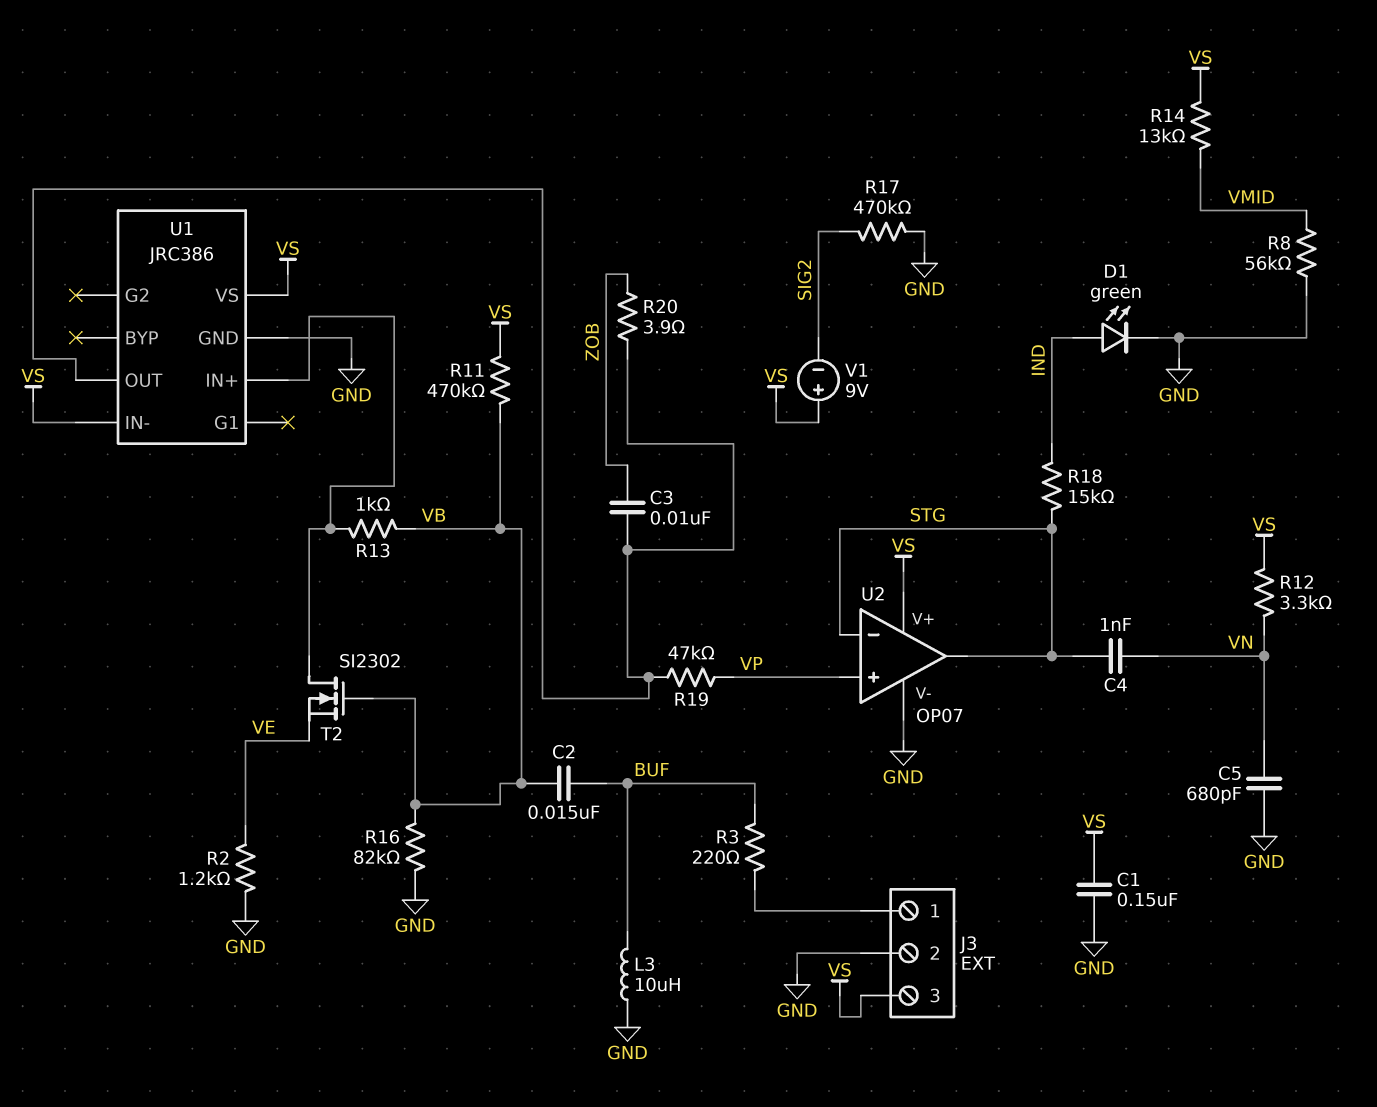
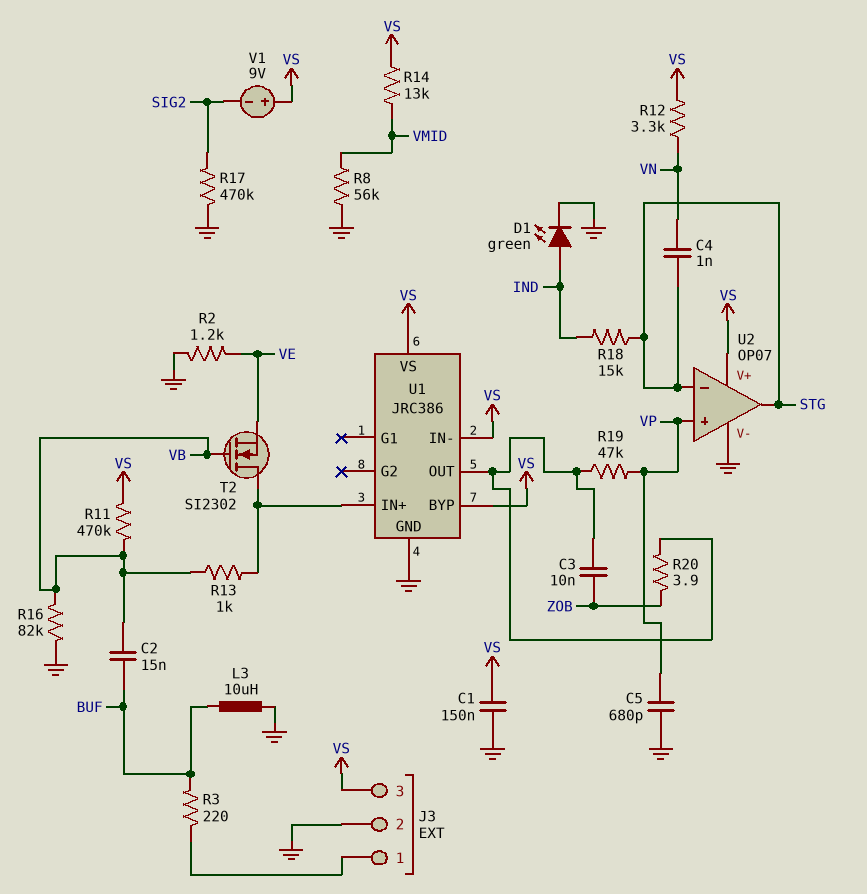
C5: 680pF (GND, VN) -> 680pF (GND, VP)
U1 pin BYP: none -> VS

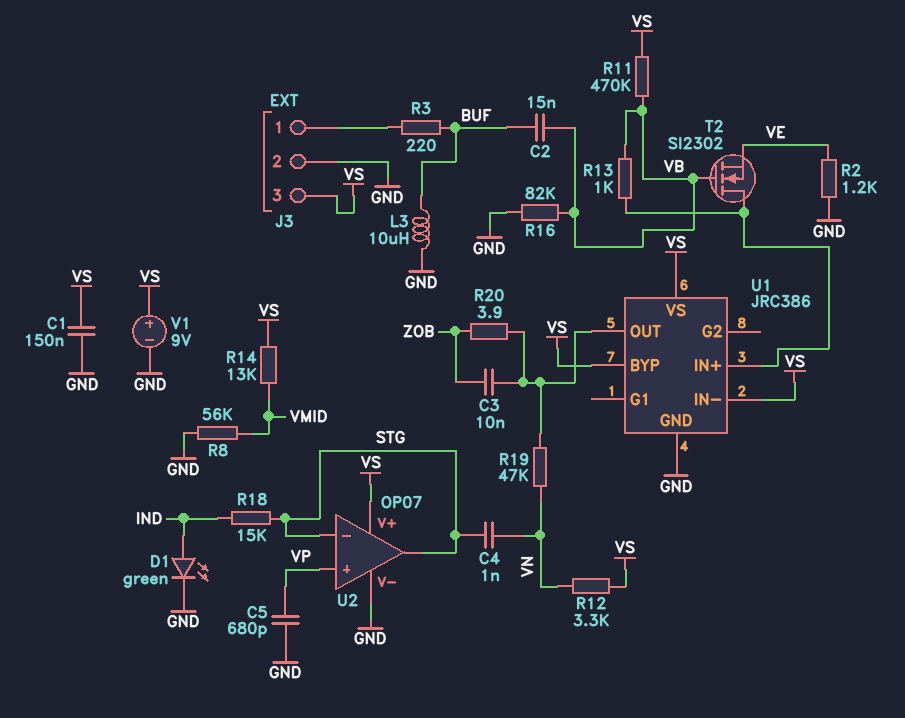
R17: 470k (GND, SIG2) -> none
R19: 47k (U1/OUT, VP) -> 47k (U1/OUT, VN)
V1: 9V (plus VS, minus SIG2) -> 9V (plus VS, minus GND)

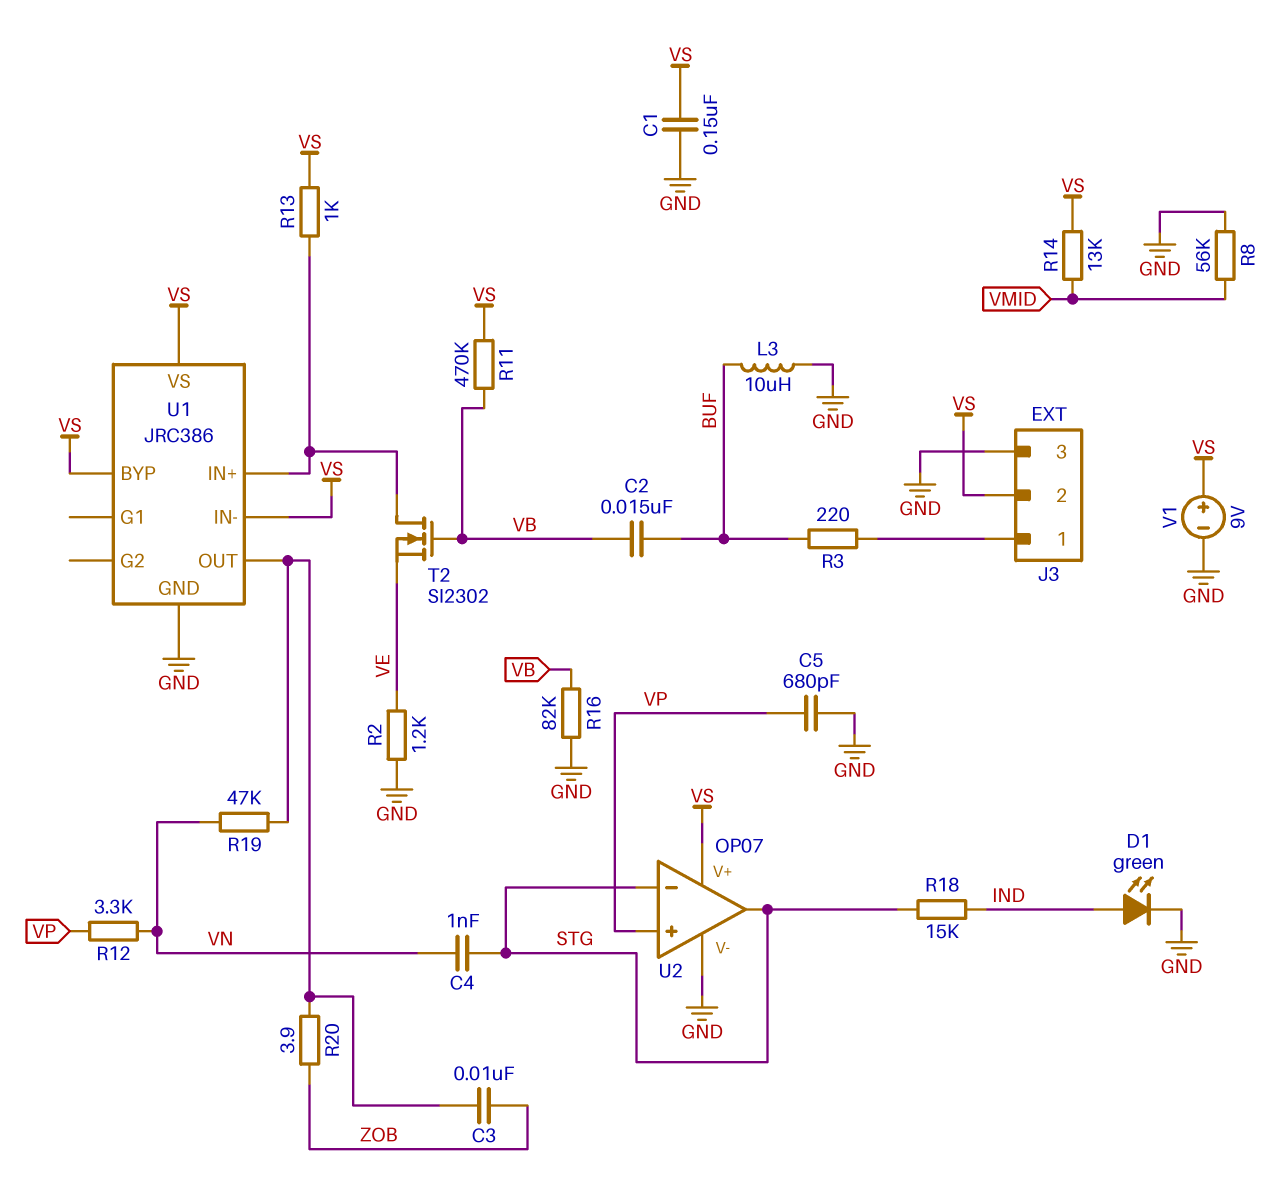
J3 pin 2: GND -> VS
J3 pin 3: VS -> GND
R12: 3.3k (VN, VS) -> 3.3k (VN, VP)
R13: 1k (U1/IN+, VB) -> 1k (U1/IN+, VS)

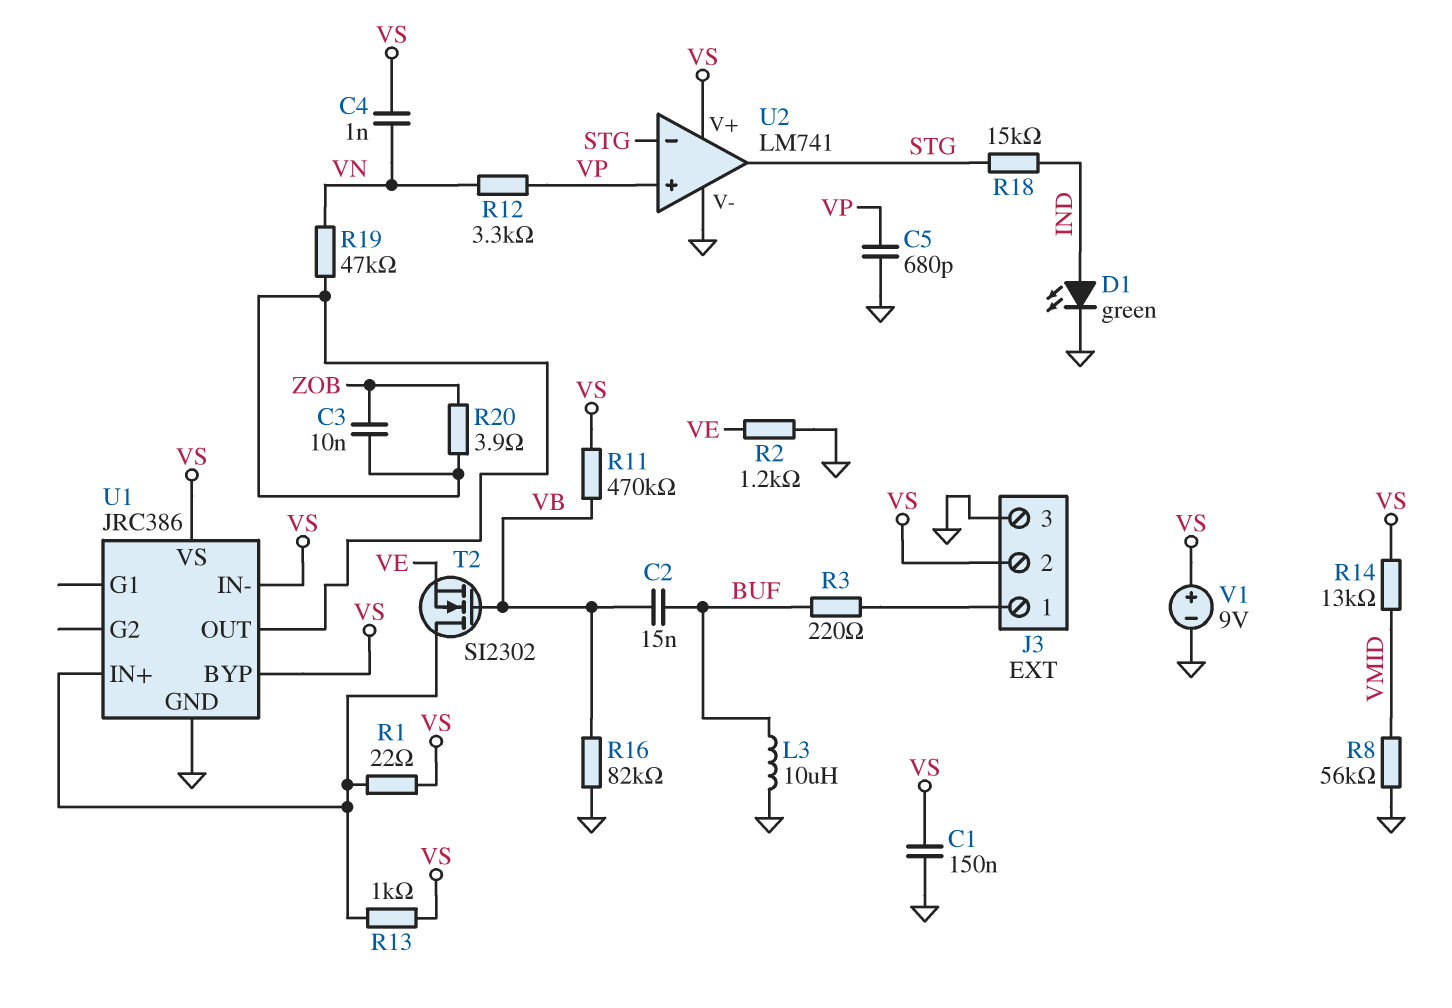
C4: 1nF (STG, VN) -> 1nF (VN, VS)
R1: none -> 22 (U1/IN+, VS)
U2: OP07 -> LM741

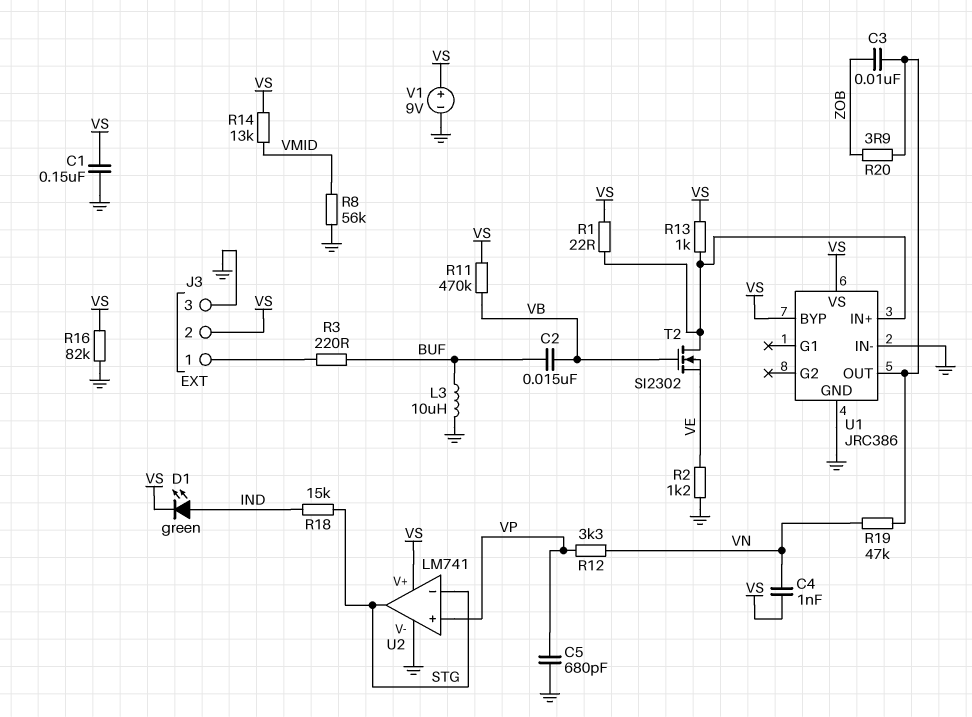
D1: LED green (A IND, K GND) -> LED green (A IND, K VS)
R16: 82k (GND, VB) -> 82k (GND, VS)
U1 pin IN-: VS -> GND

